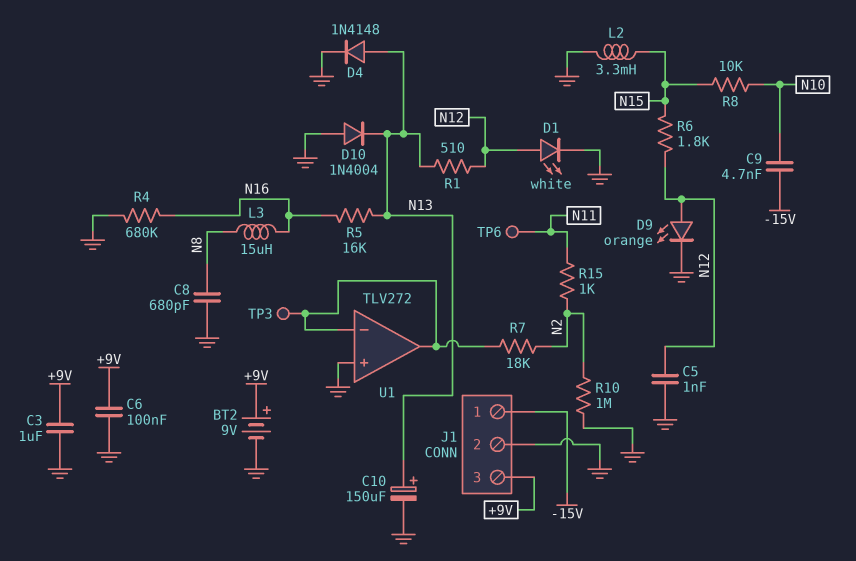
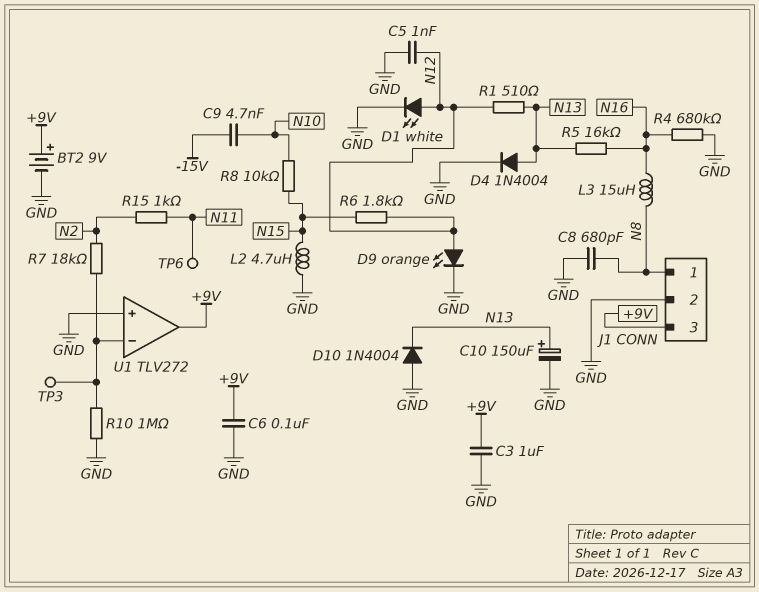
D4: diode 1N4148 (A N13, K GND) -> diode 1N4004 (A N13, K GND)
J1 pin 1: -15V -> N8
L2: 3.3mH (GND, N15) -> 4.7uH (GND, N15)
R10: 1M (GND, N2) -> 1M (GND, U1/in-)
U1 pin out: U1/in- -> +9V

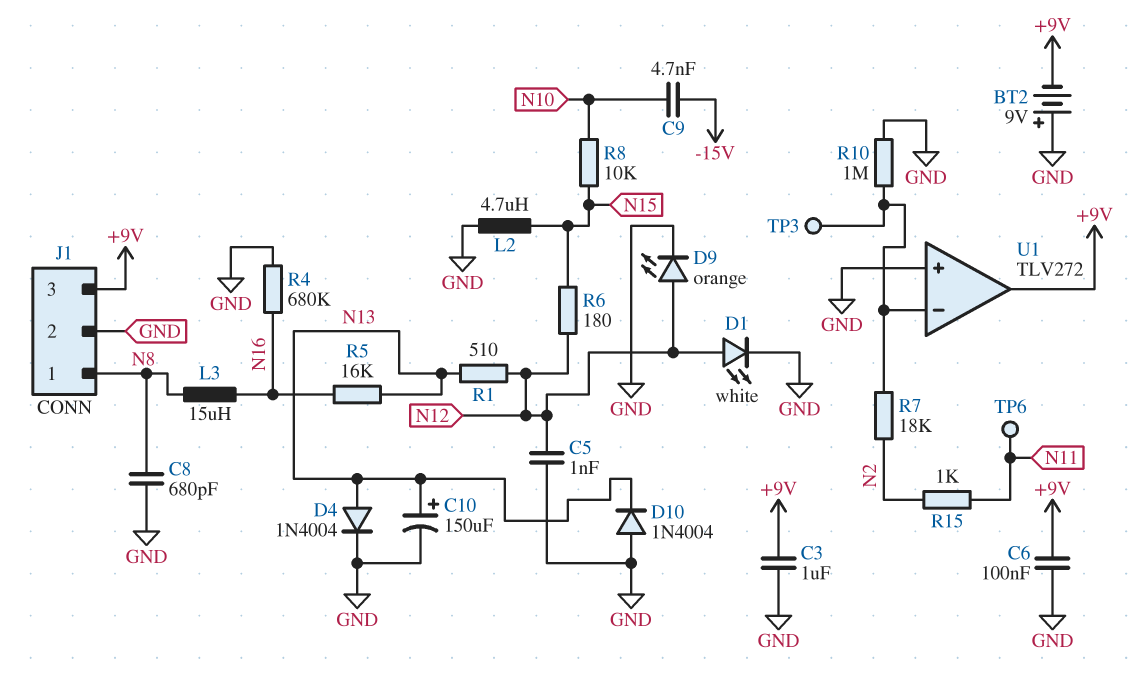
BT2: 9V (plus +9V, minus GND) -> 9V (plus GND, minus +9V)
R6: 1.8k (N12, N15) -> 180 (N12, N15)

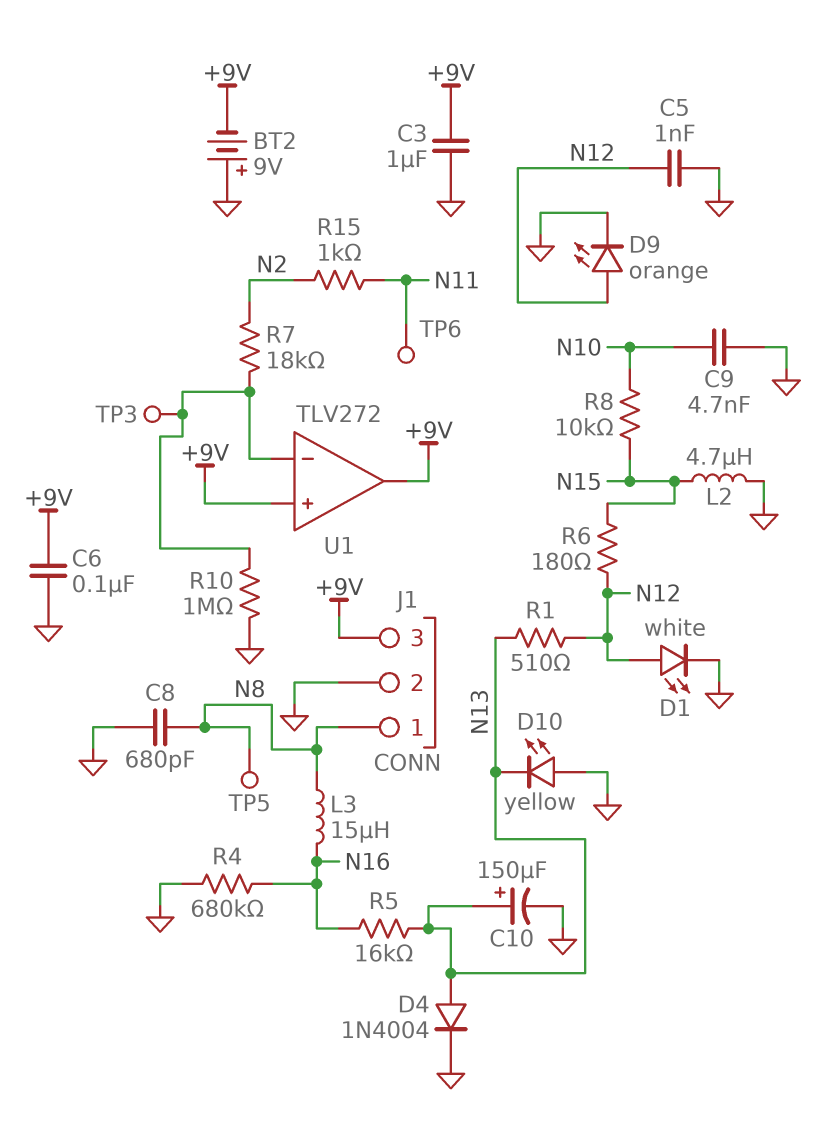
C9: 4.7nF (-15V, N10) -> 4.7nF (GND, N10)
D10: diode 1N4004 (A GND, K N13) -> LED yellow (A GND, K N13)
TP5: none -> test point (N8)
U1 pin in+: GND -> +9V

